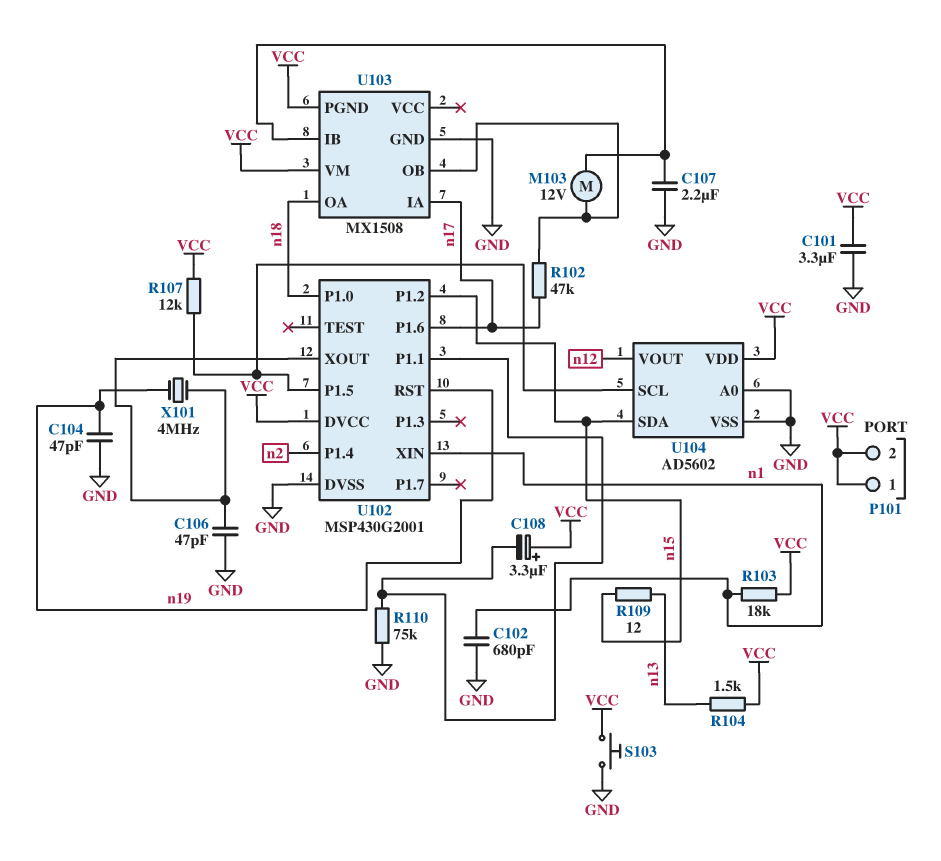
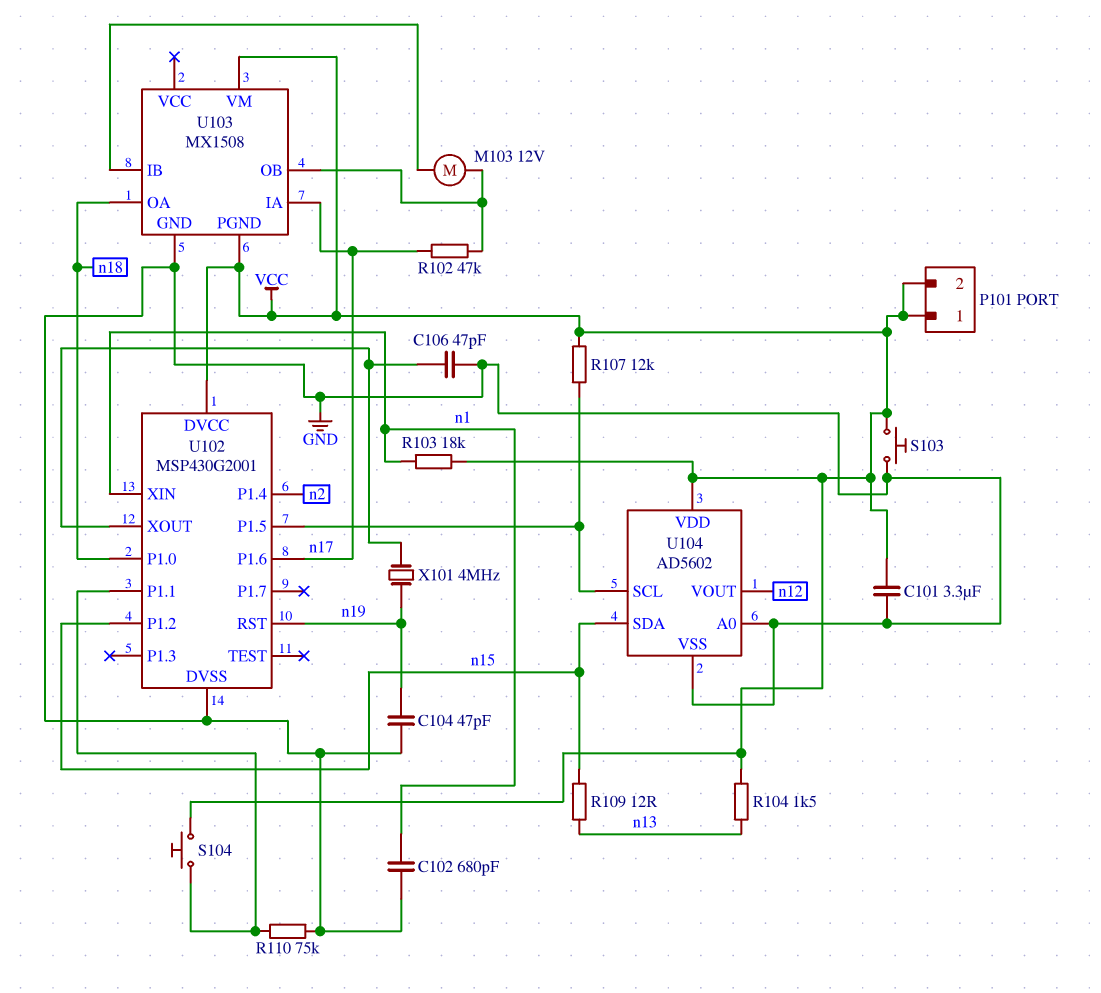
C107: 2.2uF (GND, U103/IB) -> none
C108: 3.3uF (plus VCC, minus U102/P1.1) -> none
S104: none -> button (U102/P1.1, VCC)

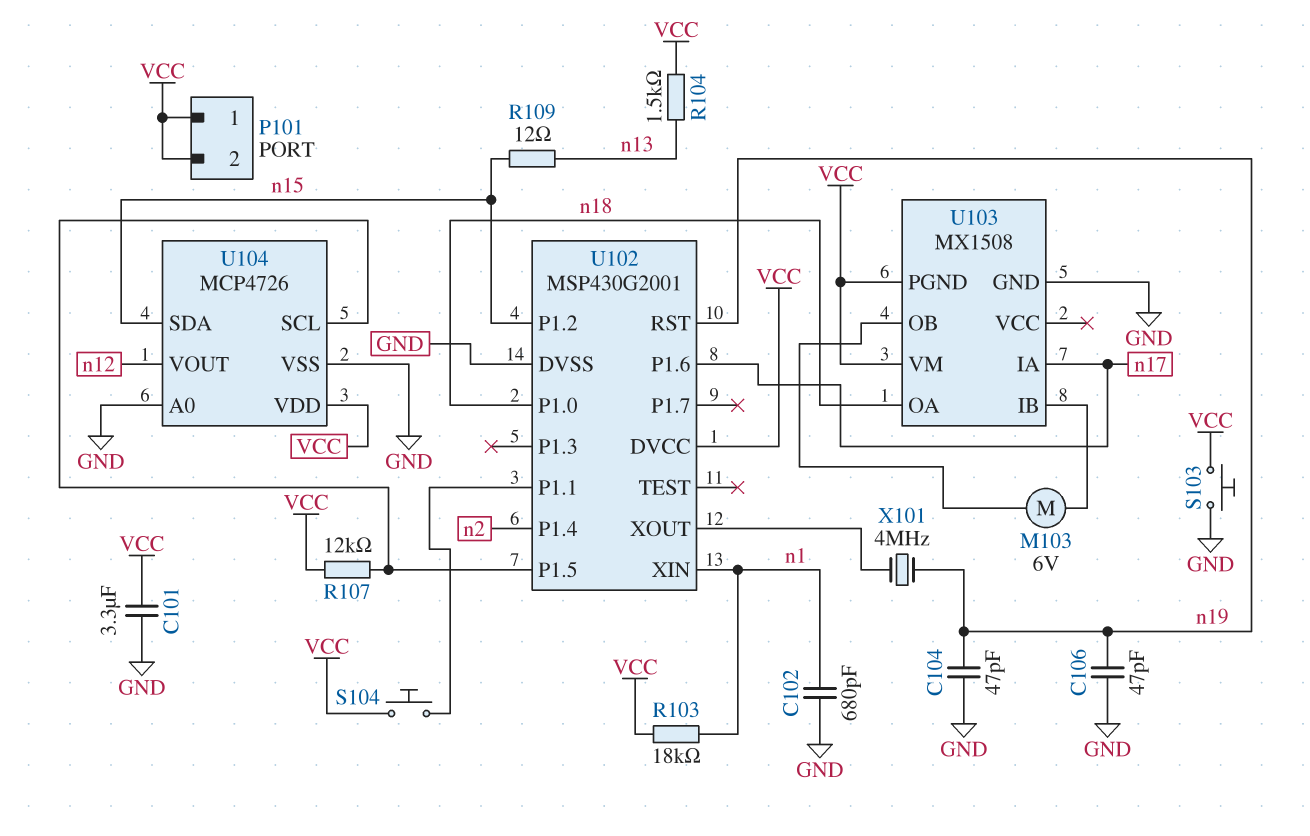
C106: 47pF (GND, U102/XOUT) -> 47pF (GND, n19)
M103: motor 12V (U103/IB, U103/OB) -> motor 6V (U103/IB, U103/OB)
R102: 47k (U103/OB, n17) -> none
R110: 75k (GND, U102/P1.1) -> none
U104: AD5602 -> MCP4726

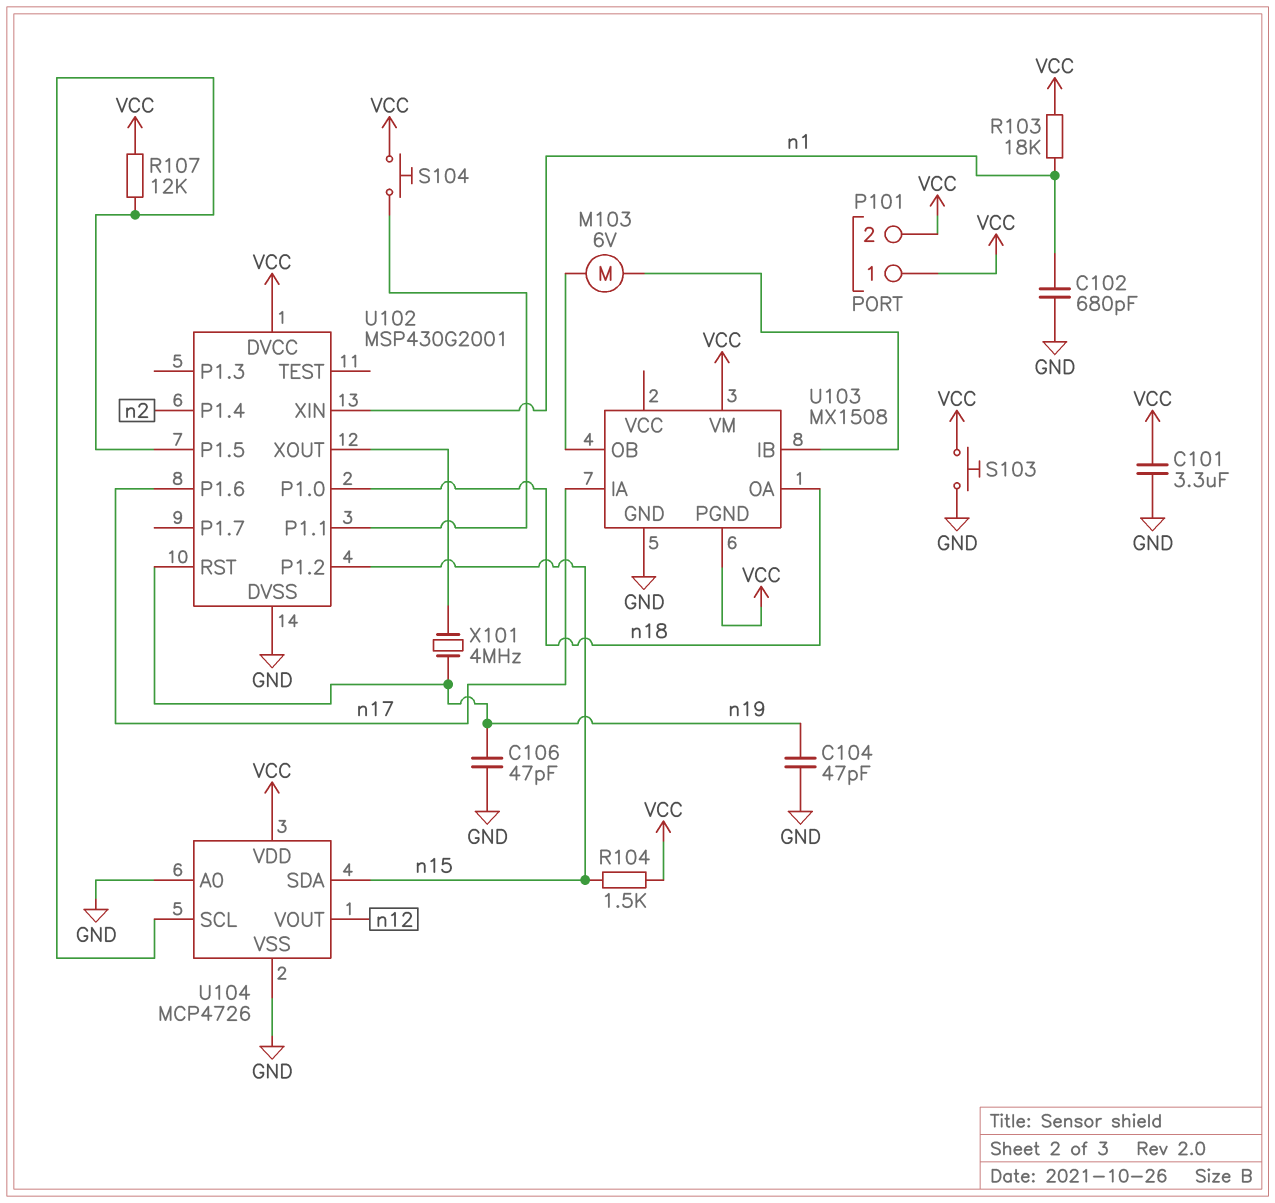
R104: 1.5k (VCC, n13) -> 1.5k (VCC, n15)
R109: 12 (n13, n15) -> none

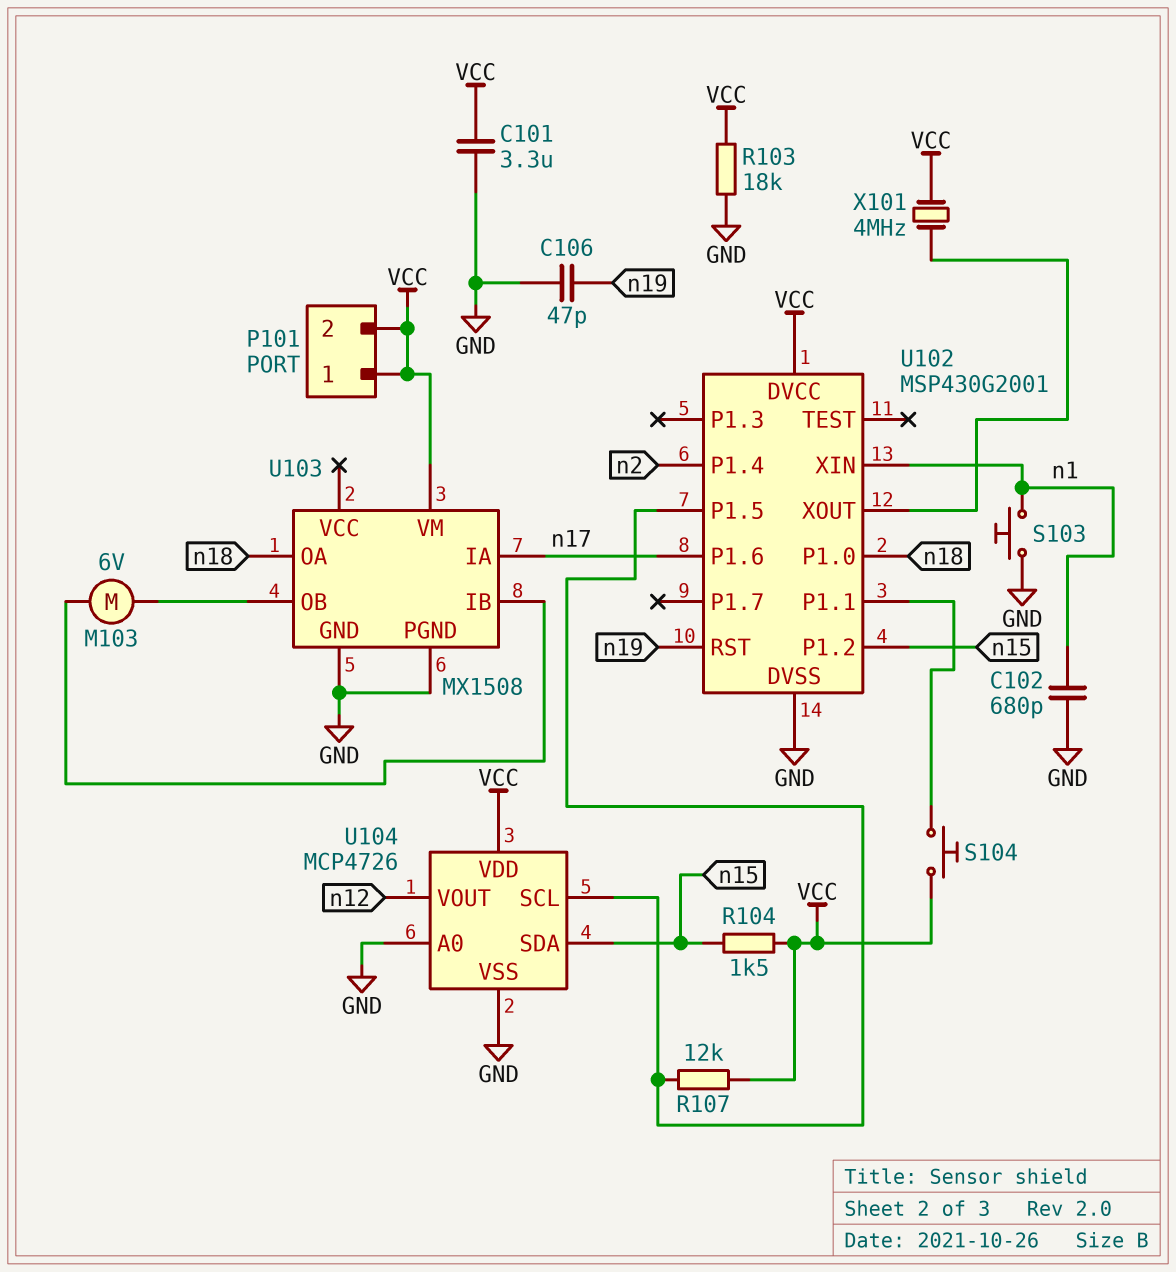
C104: 47pF (GND, n19) -> none
R103: 18k (VCC, n1) -> 18k (GND, VCC)
S103: button (GND, VCC) -> button (GND, n1)
U103 pin PGND: VCC -> GND
X101: 4MHz (U102/XOUT, n19) -> 4MHz (U102/XOUT, VCC)

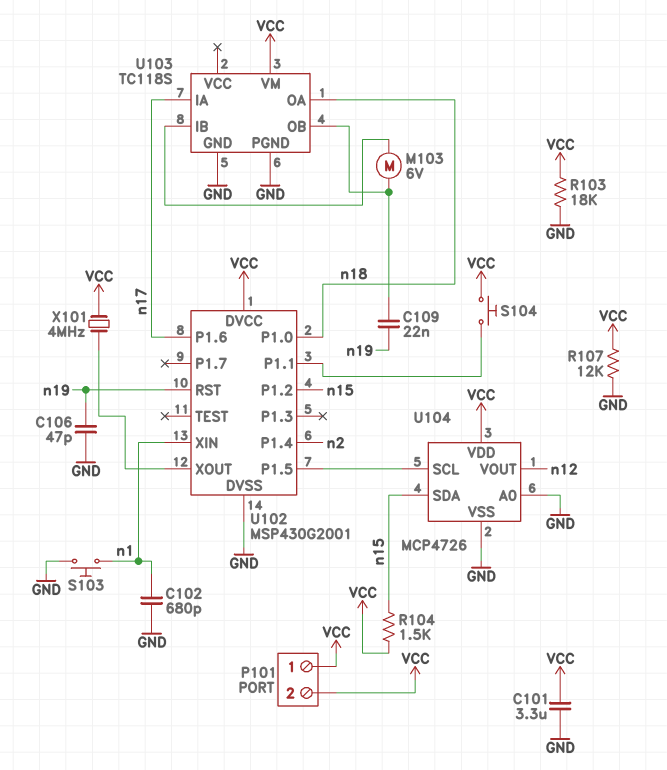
C109: none -> 22nF (U103/OB, n19)
R107: 12k (U102/P1.5, VCC) -> 12k (GND, VCC)
U103: MX1508 -> TC118S

